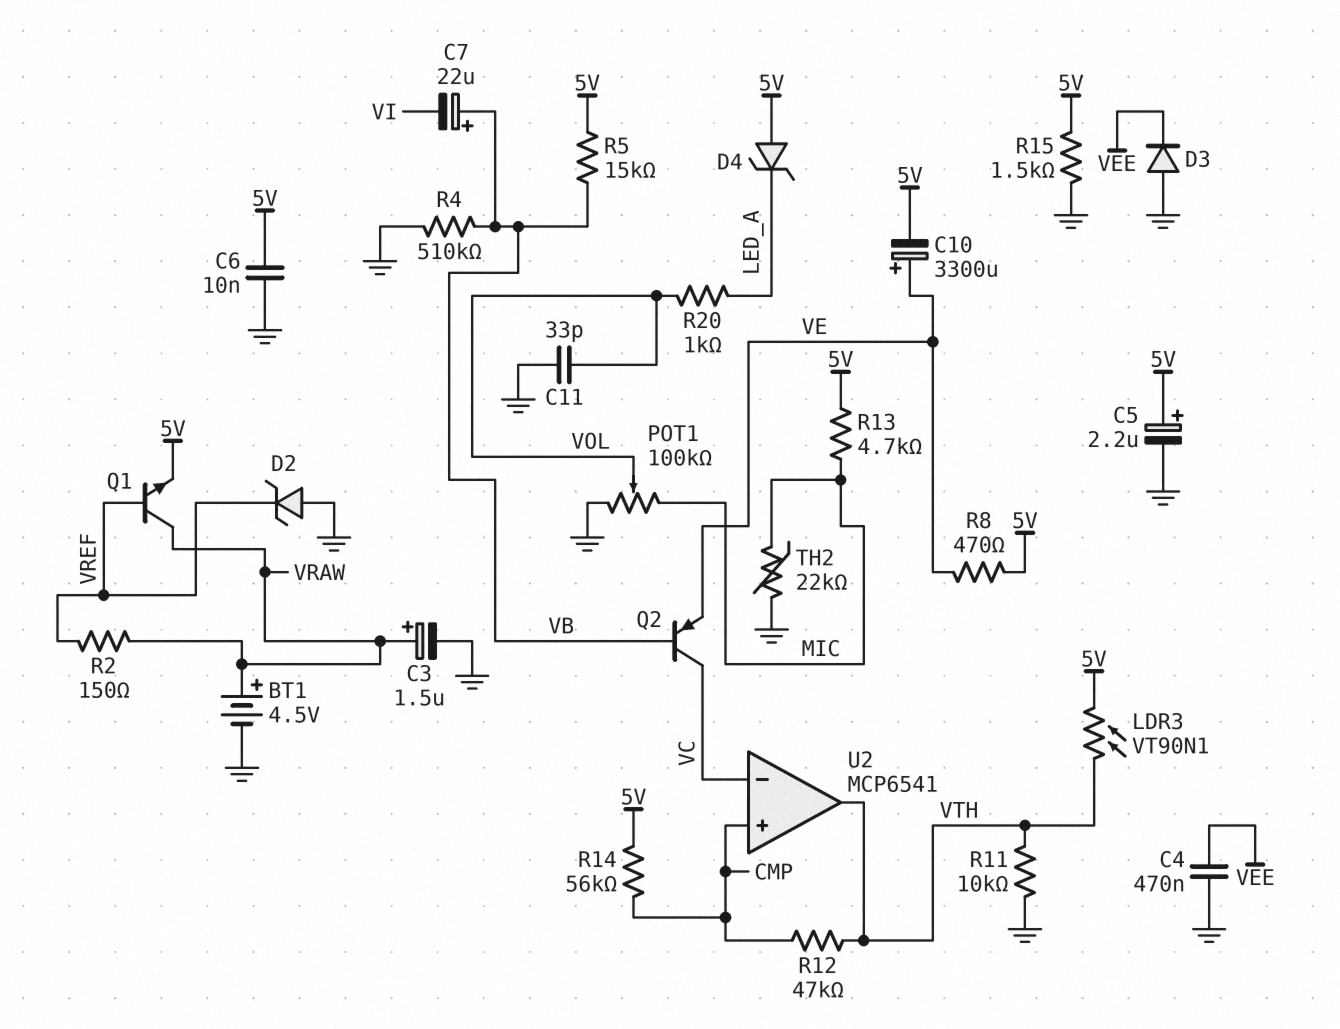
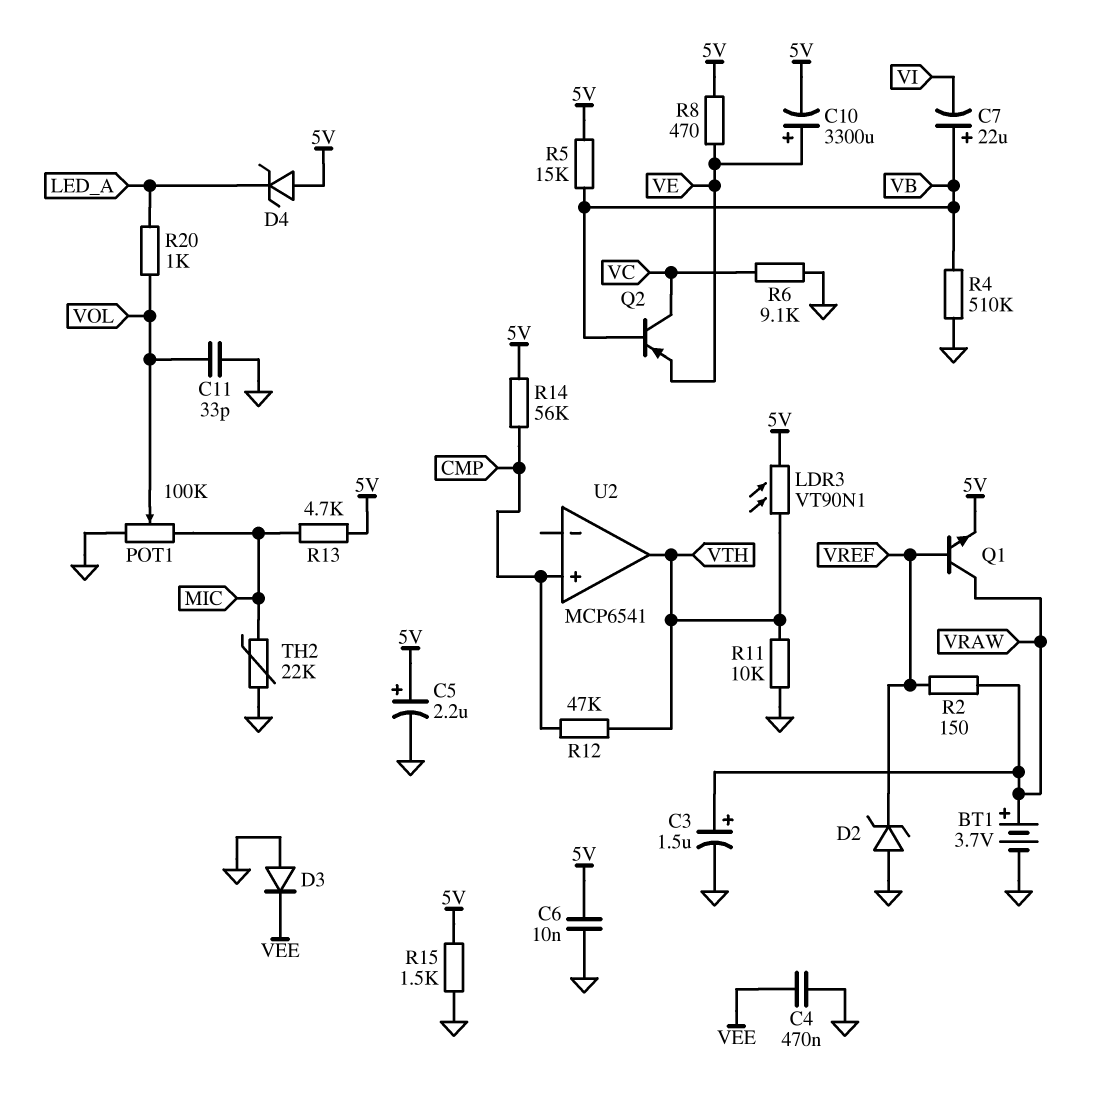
BT1: 4.5V (plus VRAW, minus GND) -> 3.7V (plus VRAW, minus GND)
R6: none -> 9.1k (GND, VC)
U2 pin in-: VC -> none

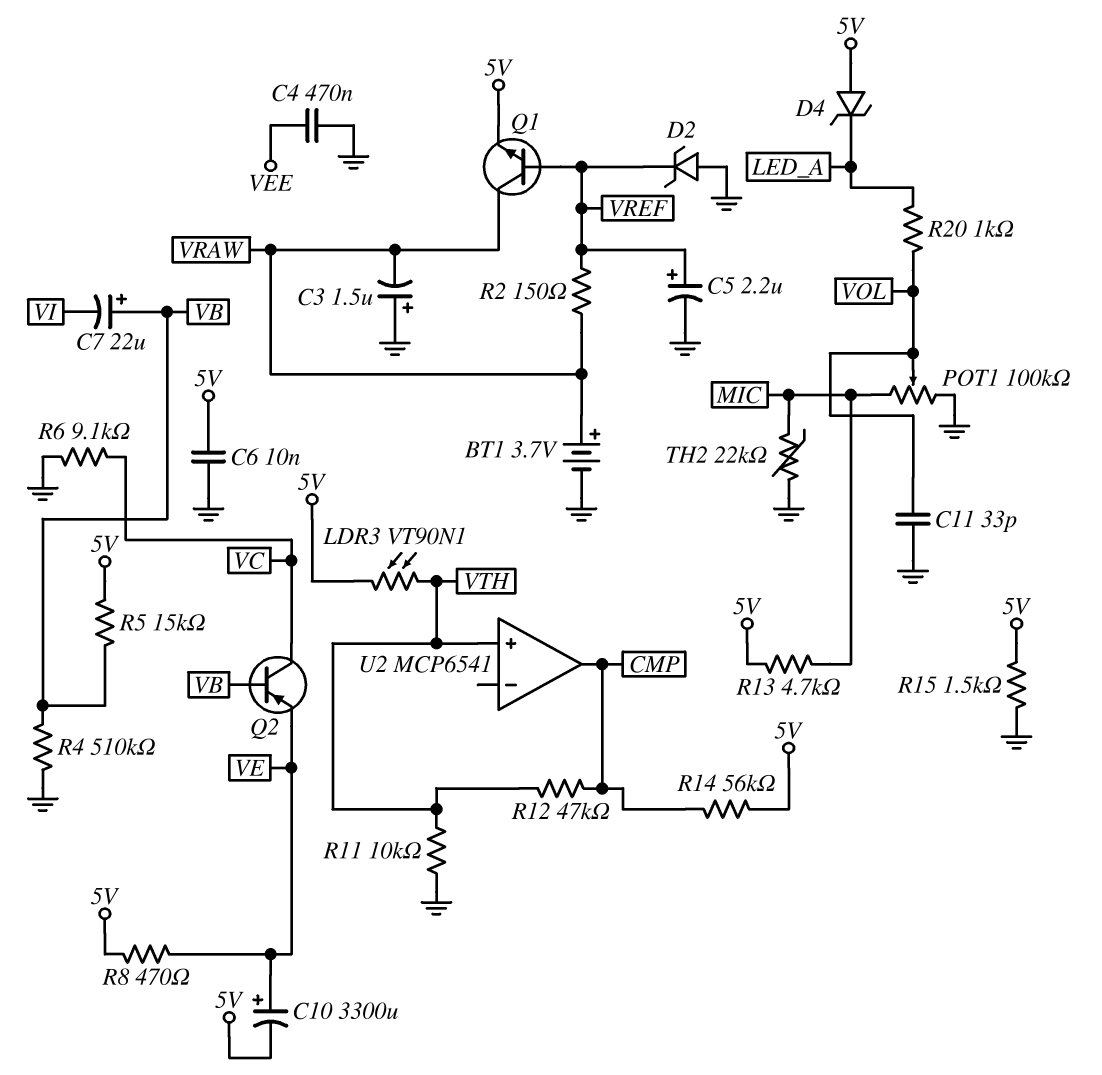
C3: 1.5uF (plus VRAW, minus GND) -> 1.5uF (plus GND, minus VRAW)
C5: 2.2uF (plus 5V, minus GND) -> 2.2uF (plus VREF, minus GND)
D3: diode (A GND, K VEE) -> none
U2 pin in+: CMP -> VTH
U2 pin out: VTH -> CMP

